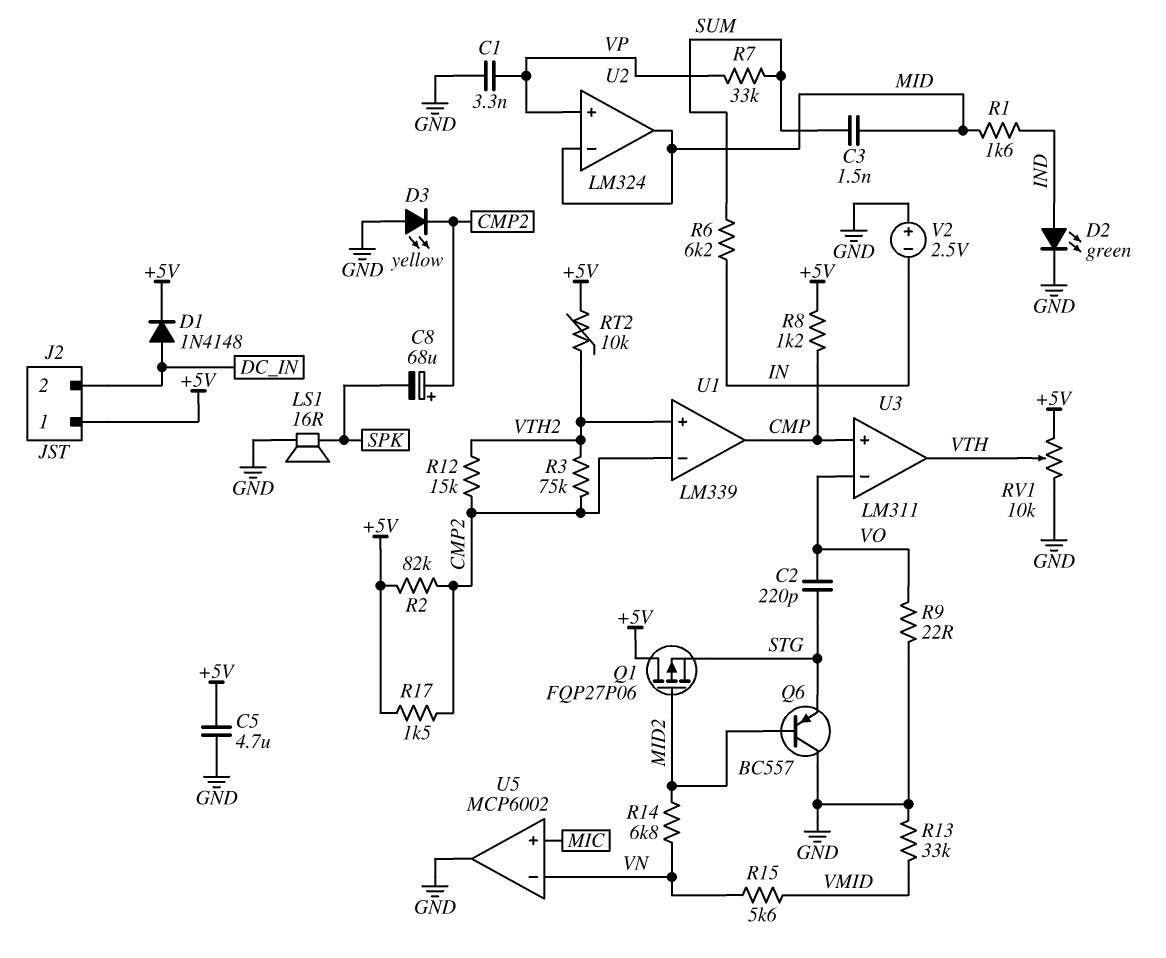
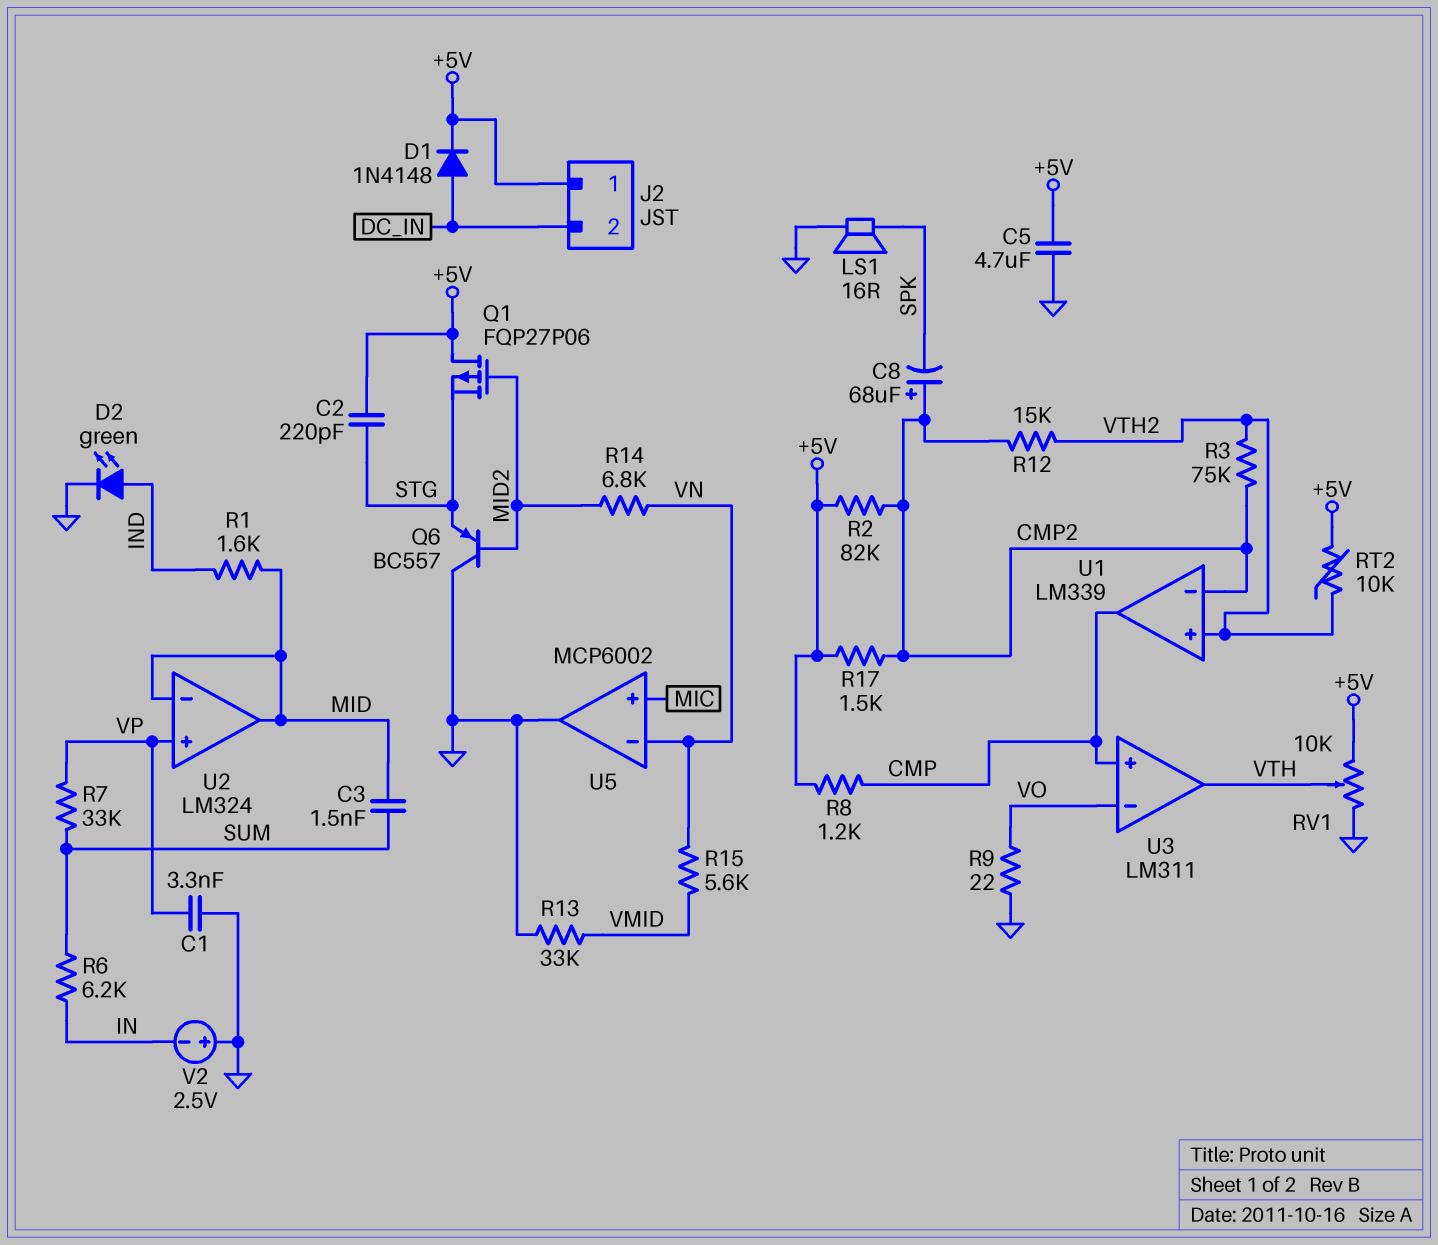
C2: 220pF (STG, VO) -> 220pF (+5V, STG)
D3: LED yellow (A GND, K CMP2) -> none

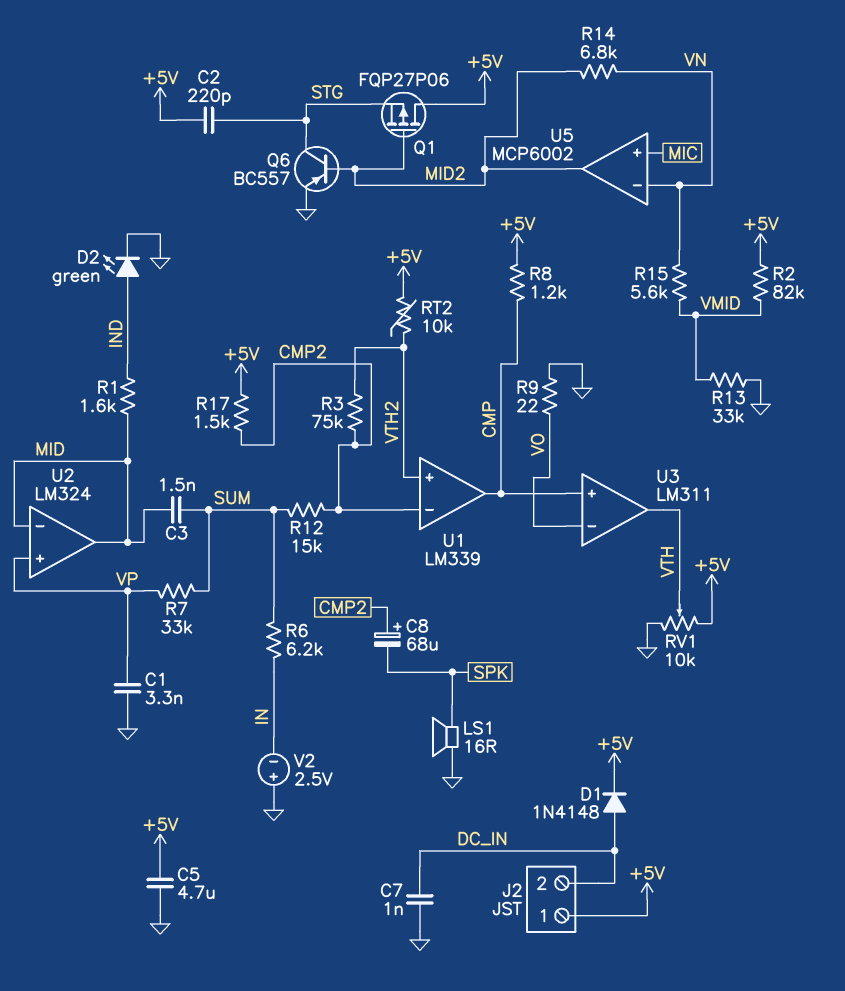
C7: none -> 1nF (DC_IN, GND)
Q6: PNP BC557 (B MID2, C GND, E STG) -> PNP BC557 (B MID2, C STG, E GND)
R2: 82k (+5V, CMP2) -> 82k (+5V, VMID)
R12: 15k (CMP2, VTH2) -> 15k (CMP2, SUM)
U5 pin out: GND -> MID2

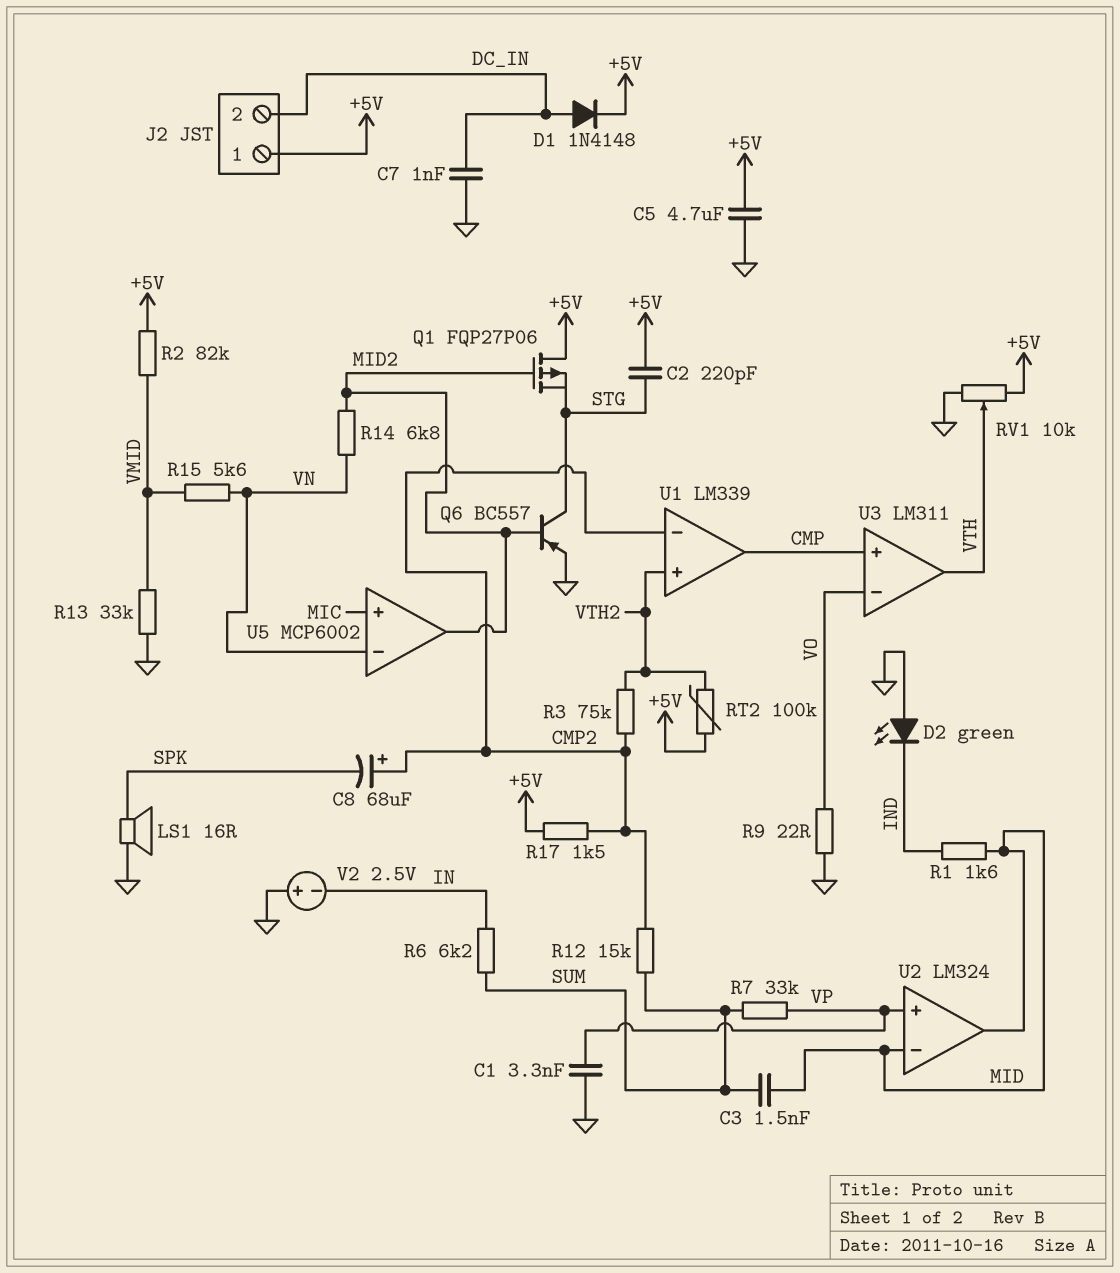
D2: LED green (A IND, K GND) -> LED green (A GND, K IND)
R8: 1.2k (+5V, CMP) -> none
RT2: 10k (+5V, VTH2) -> 100k (+5V, VTH2)

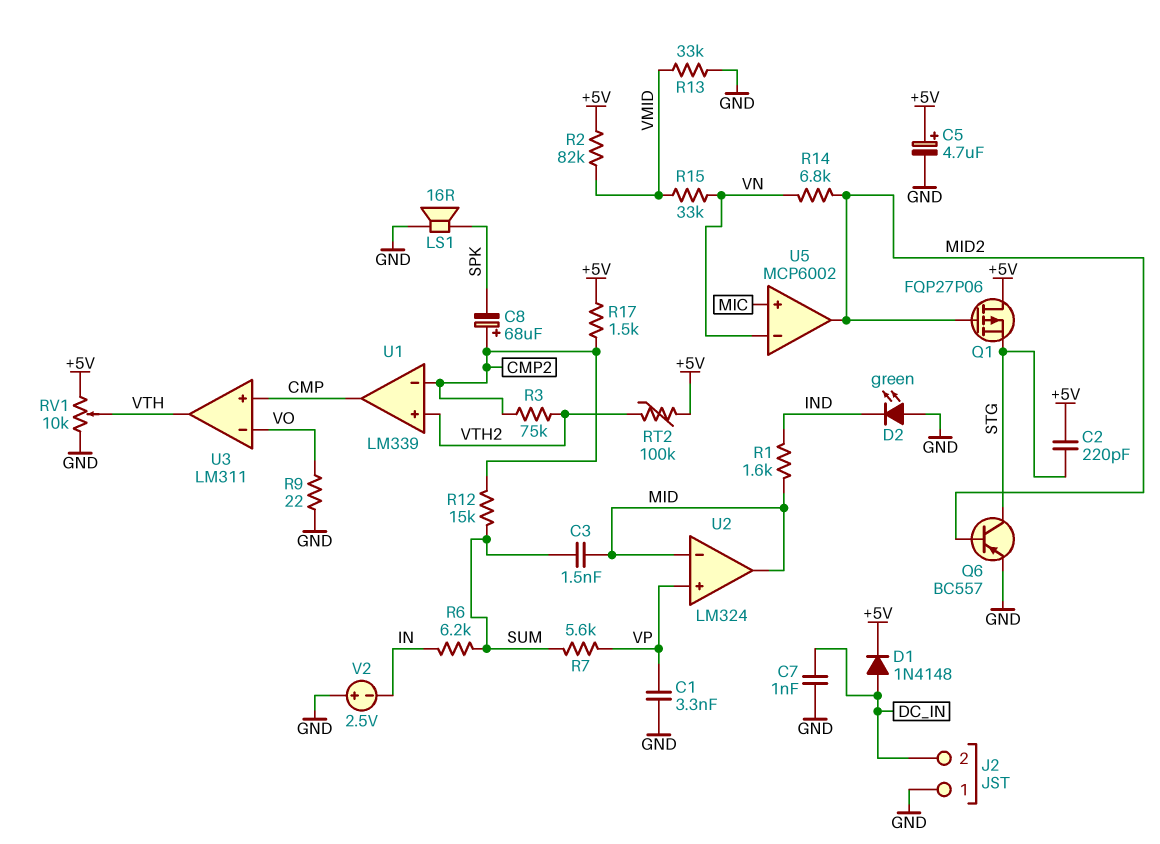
C5: 4.7uF (+5V, GND) -> 4.7uF (plus +5V, minus GND)
J2 pin 1: +5V -> GND
R7: 33k (SUM, VP) -> 5.6k (SUM, VP)
R15: 5.6k (VMID, VN) -> 33k (VMID, VN)

